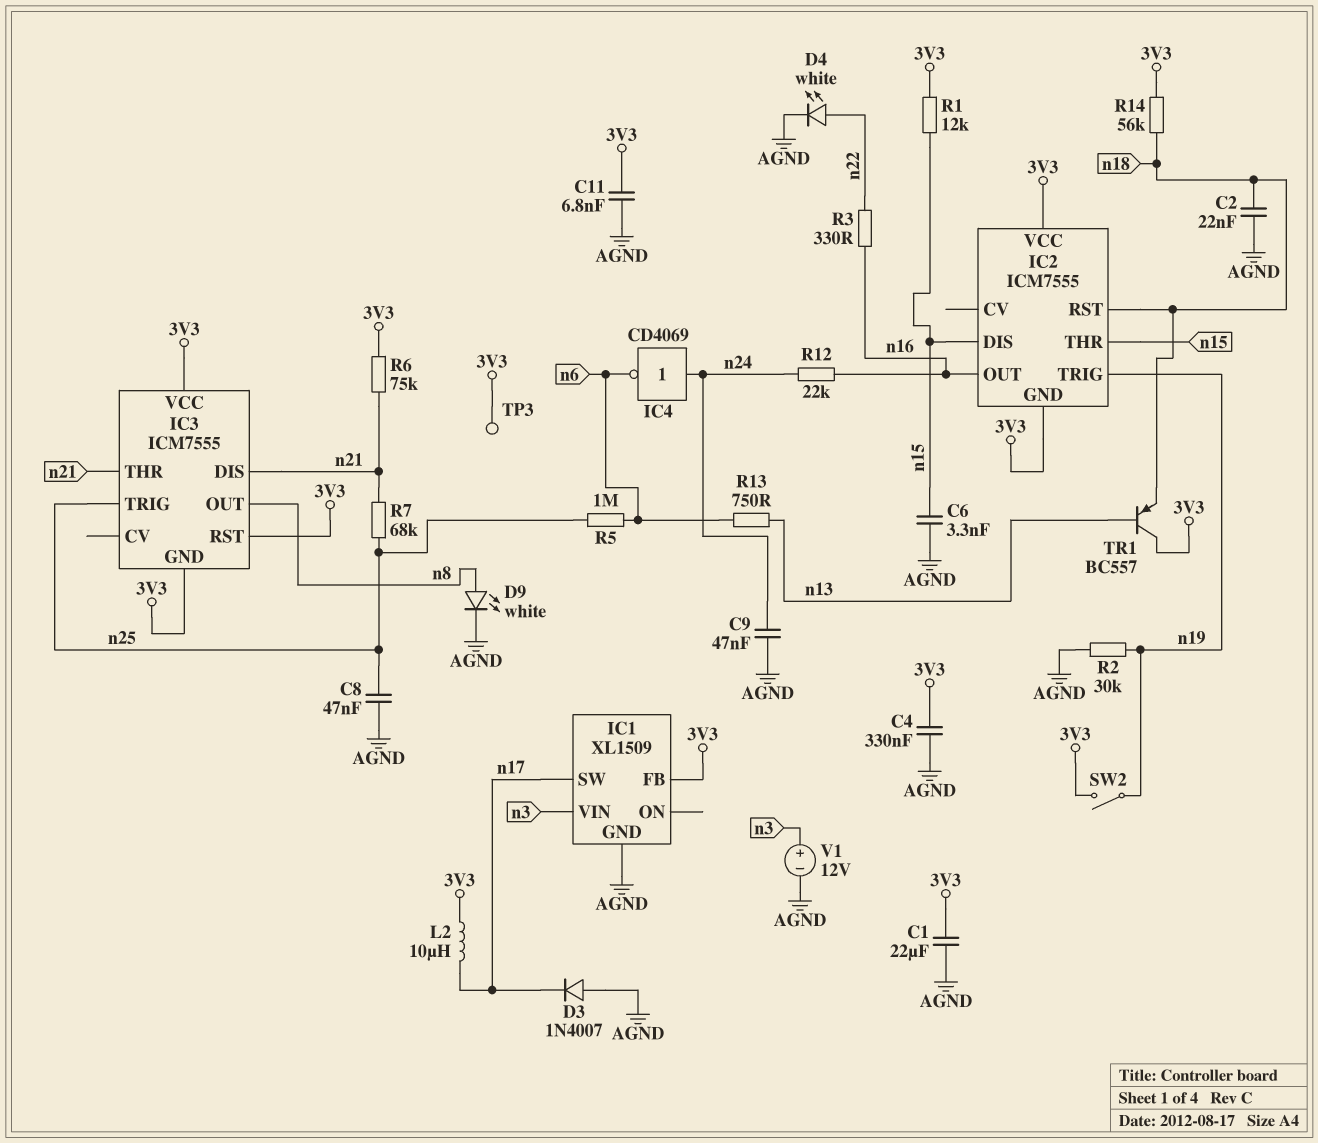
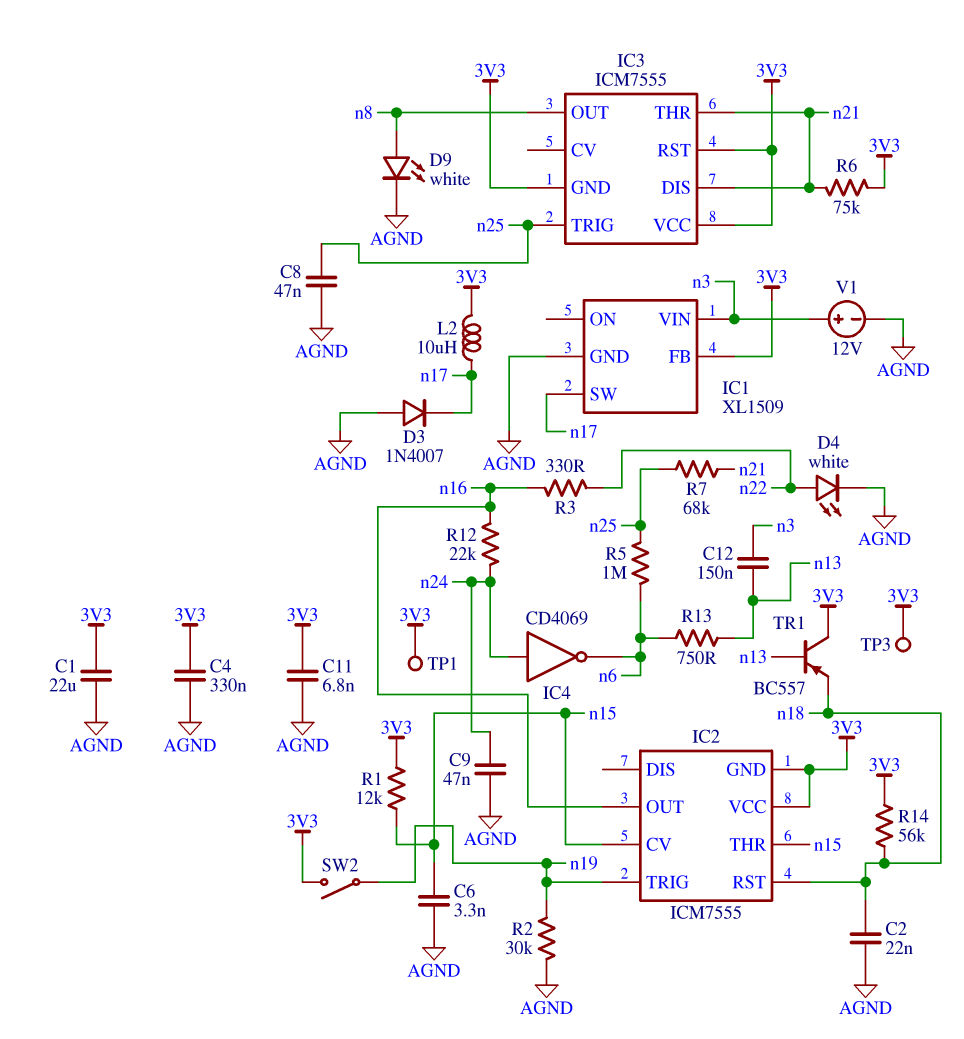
C12: none -> 150nF (n3, n13)
IC2 pin CV: none -> n15
IC2 pin DIS: n15 -> none
TP1: none -> test point (3V3)

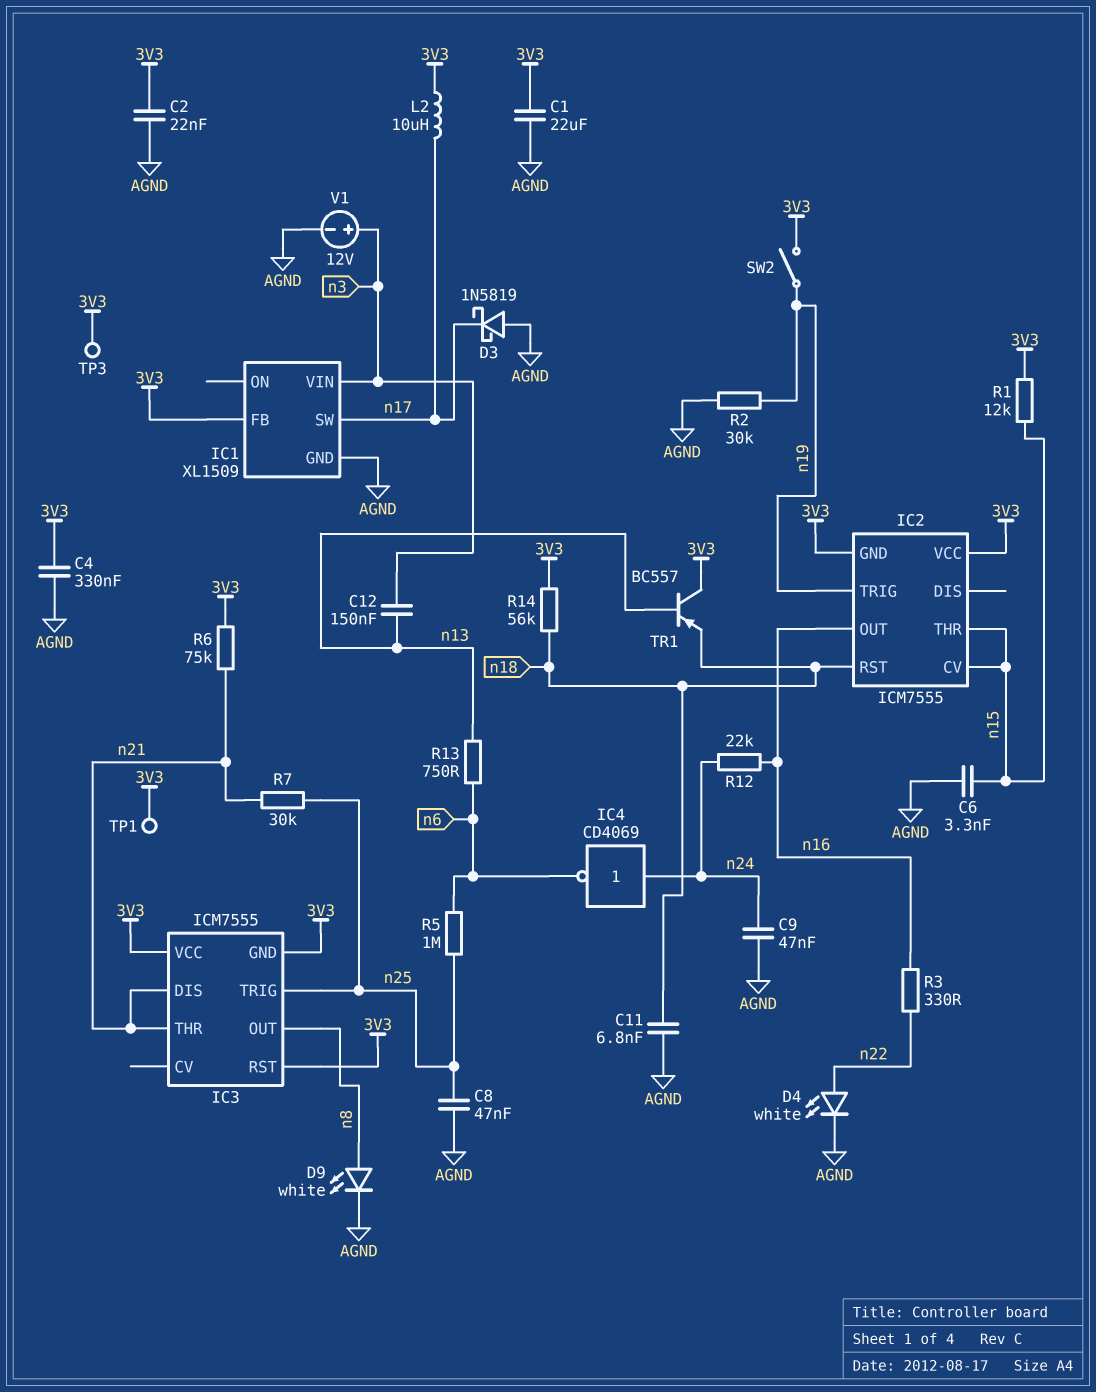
C2: 22nF (AGND, n18) -> 22nF (3V3, AGND)
C11: 6.8nF (3V3, AGND) -> 6.8nF (AGND, n18)
D3: diode 1N4007 (A AGND, K n17) -> schottky 1N5819 (A AGND, K n17)
R7: 68k (n21, n25) -> 30k (n21, n25)

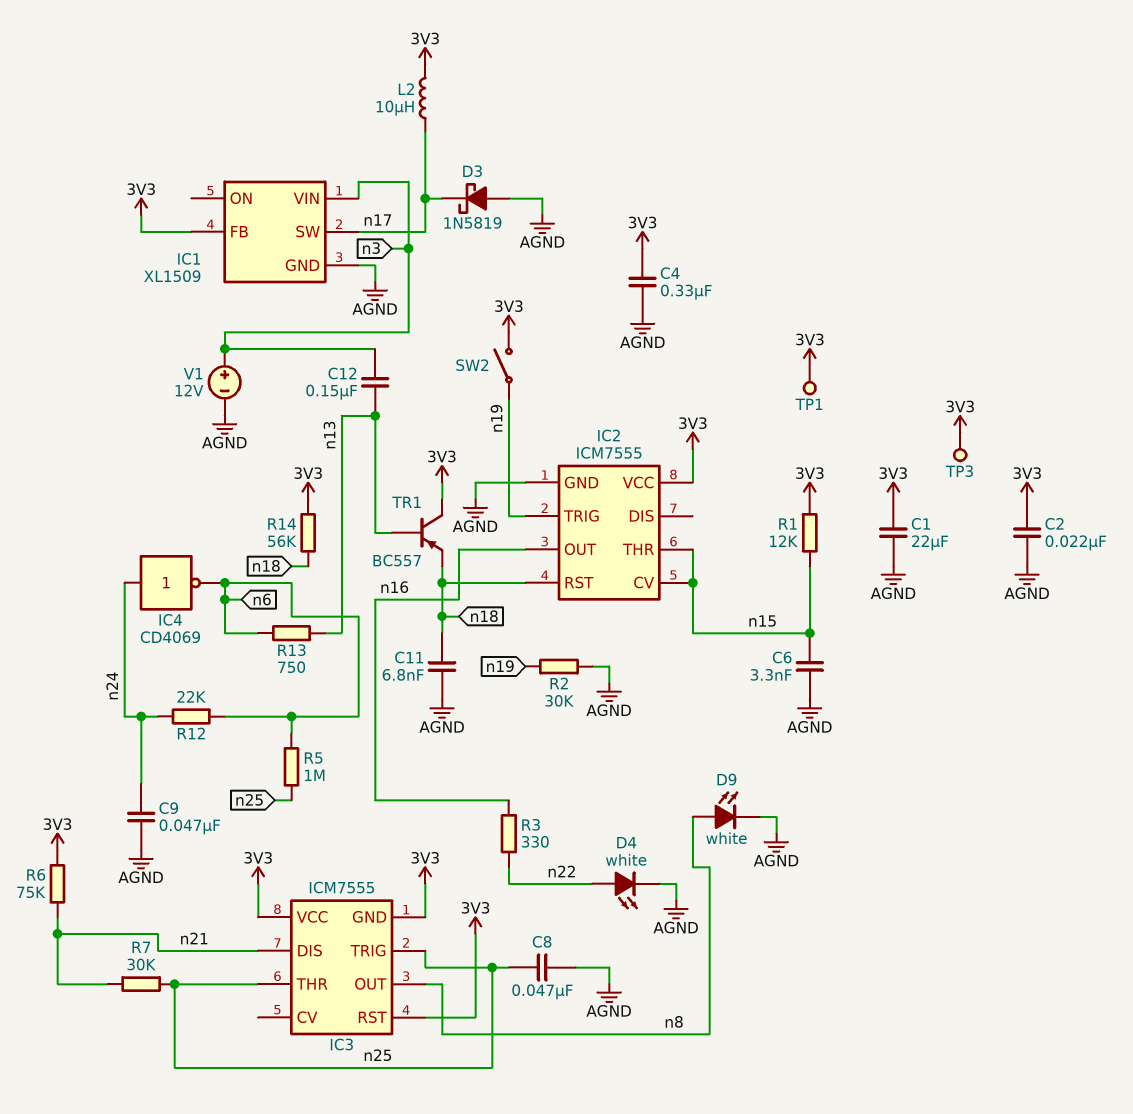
IC2 pin GND: 3V3 -> AGND
IC3 pin THR: n21 -> n25
R12: 22k (n16, n24) -> 22k (n6, n24)

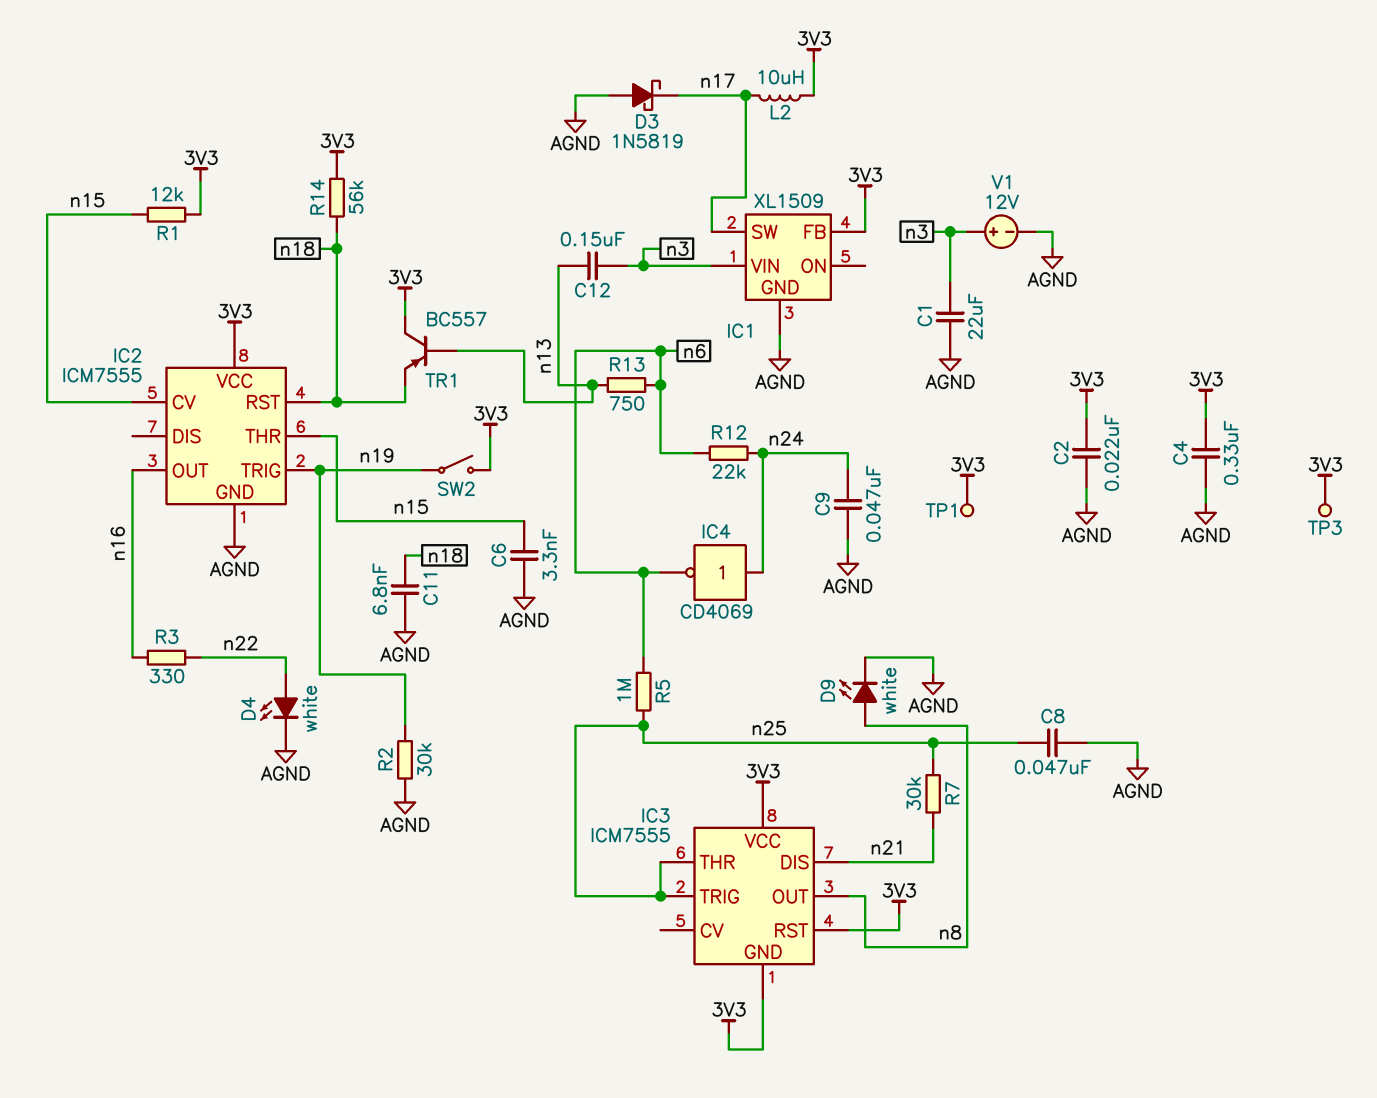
C1: 22uF (3V3, AGND) -> 22uF (AGND, n3)
R6: 75k (3V3, n21) -> none

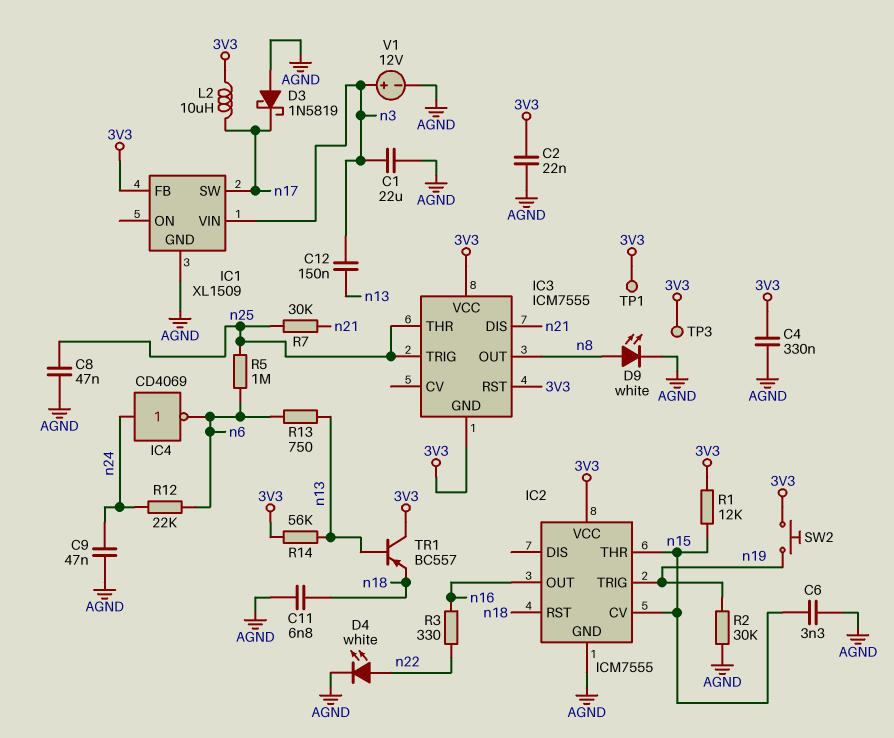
R14: 56k (3V3, n18) -> 56k (3V3, n13)
SW2: switch (3V3, n19) -> button (3V3, n19)

